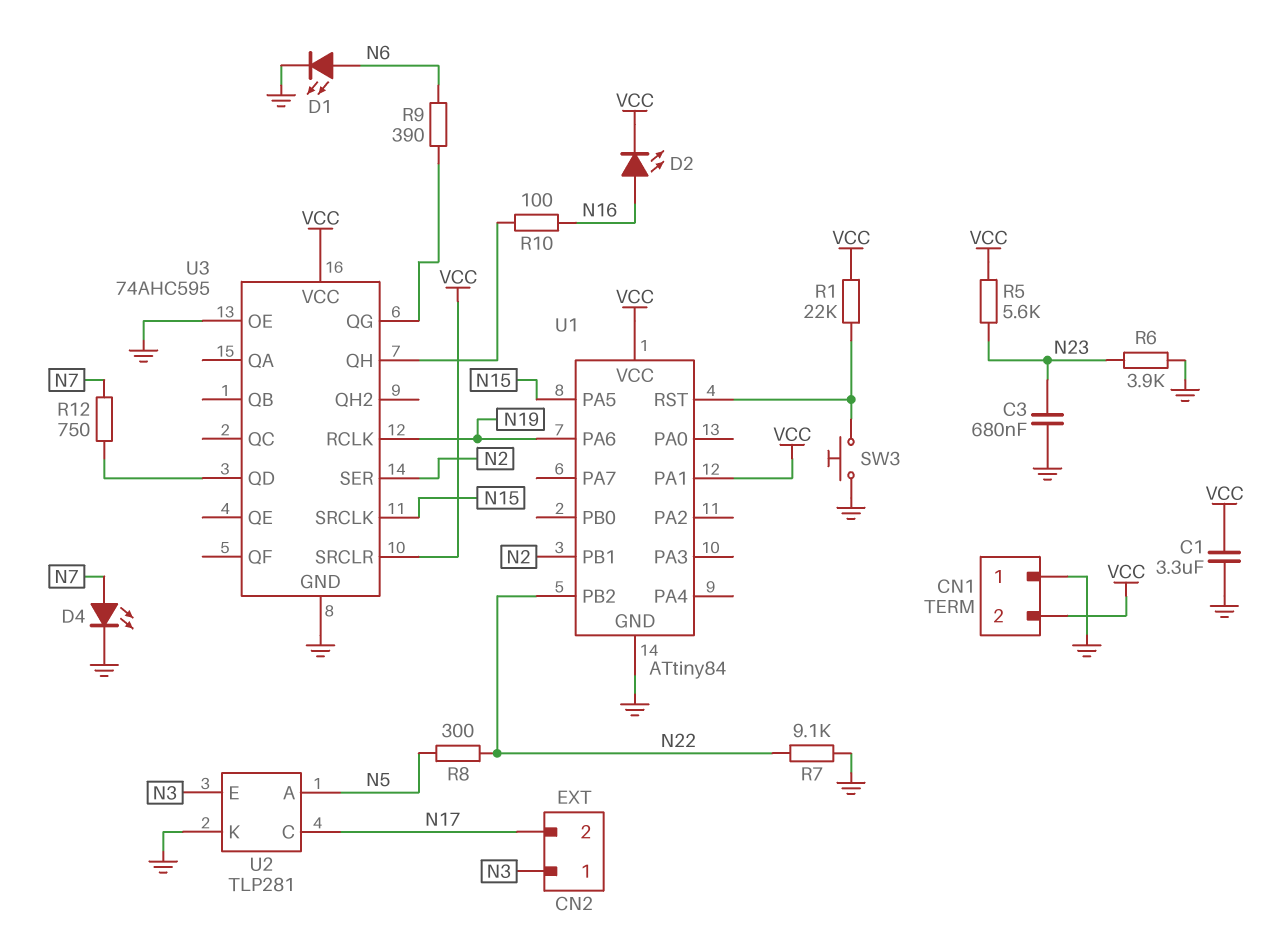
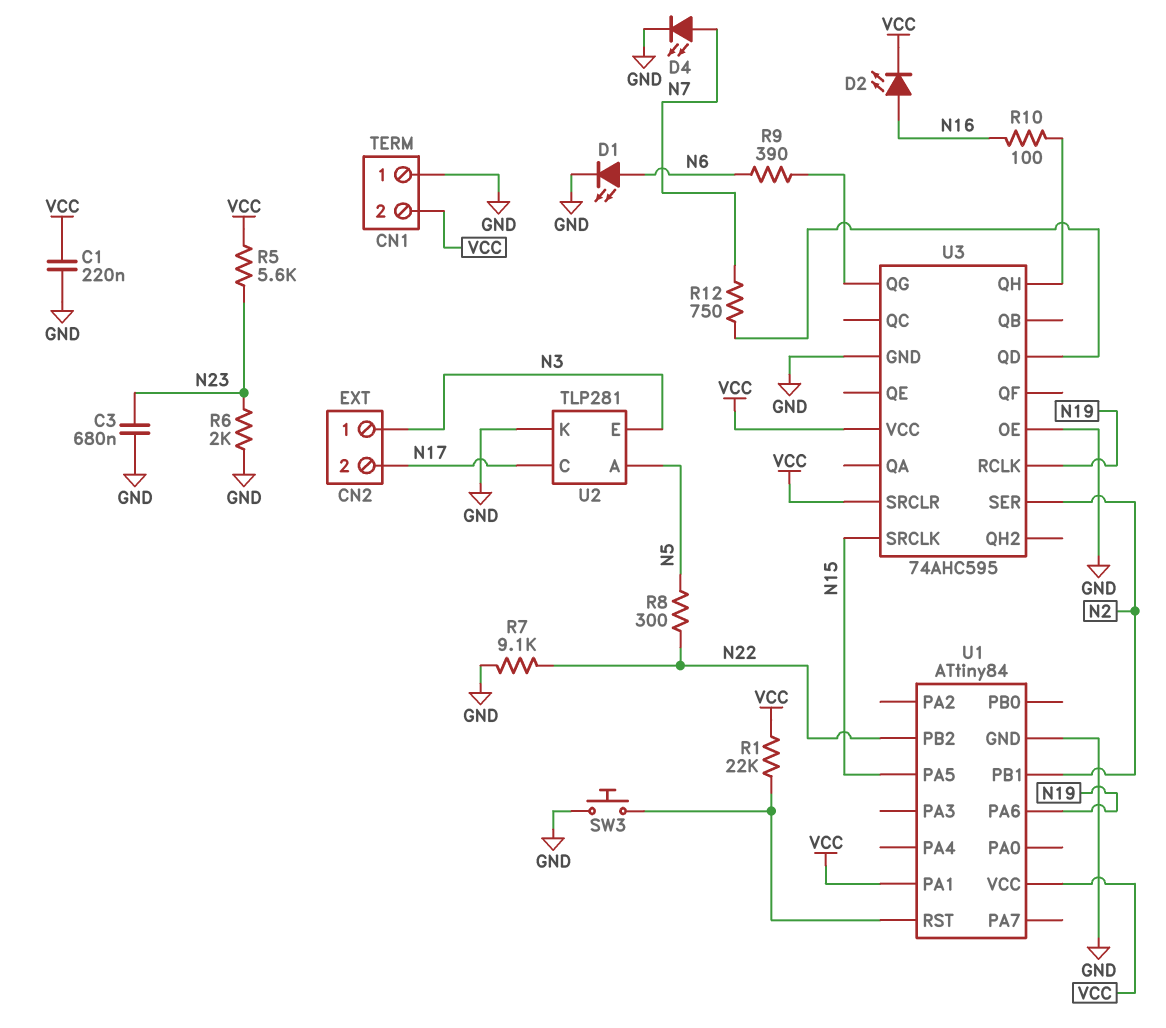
C1: 3.3uF (GND, VCC) -> 220nF (GND, VCC)
R6: 3.9k (GND, N23) -> 2k (GND, N23)

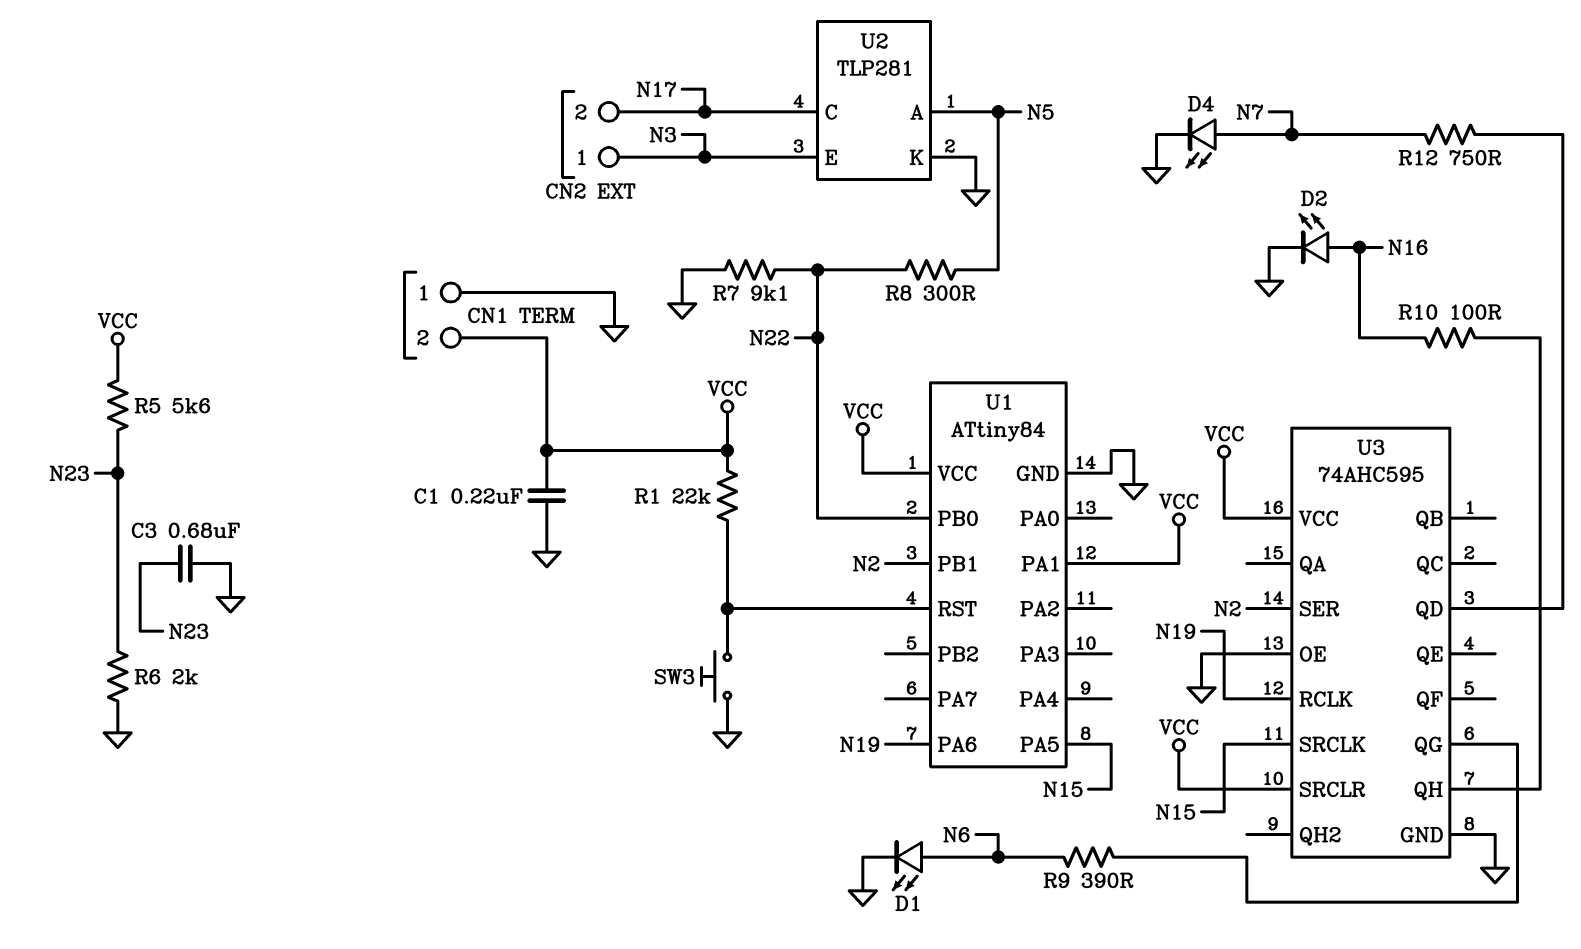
D2: LED (A N16, K VCC) -> LED (A N16, K GND)
U1 pin PB0: none -> N22
U1 pin PB2: N22 -> none

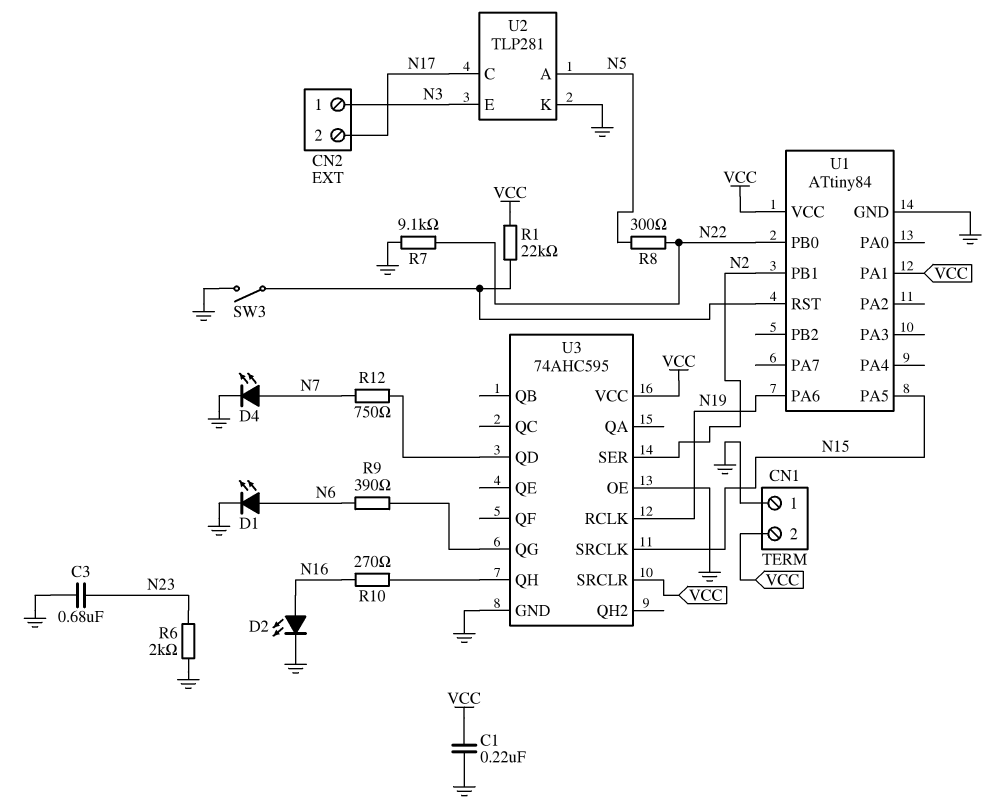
R5: 5.6k (N23, VCC) -> none
R10: 100 (N16, U3/QH) -> 270 (N16, U3/QH)
SW3: button (GND, U1/RST) -> switch (GND, U1/RST)

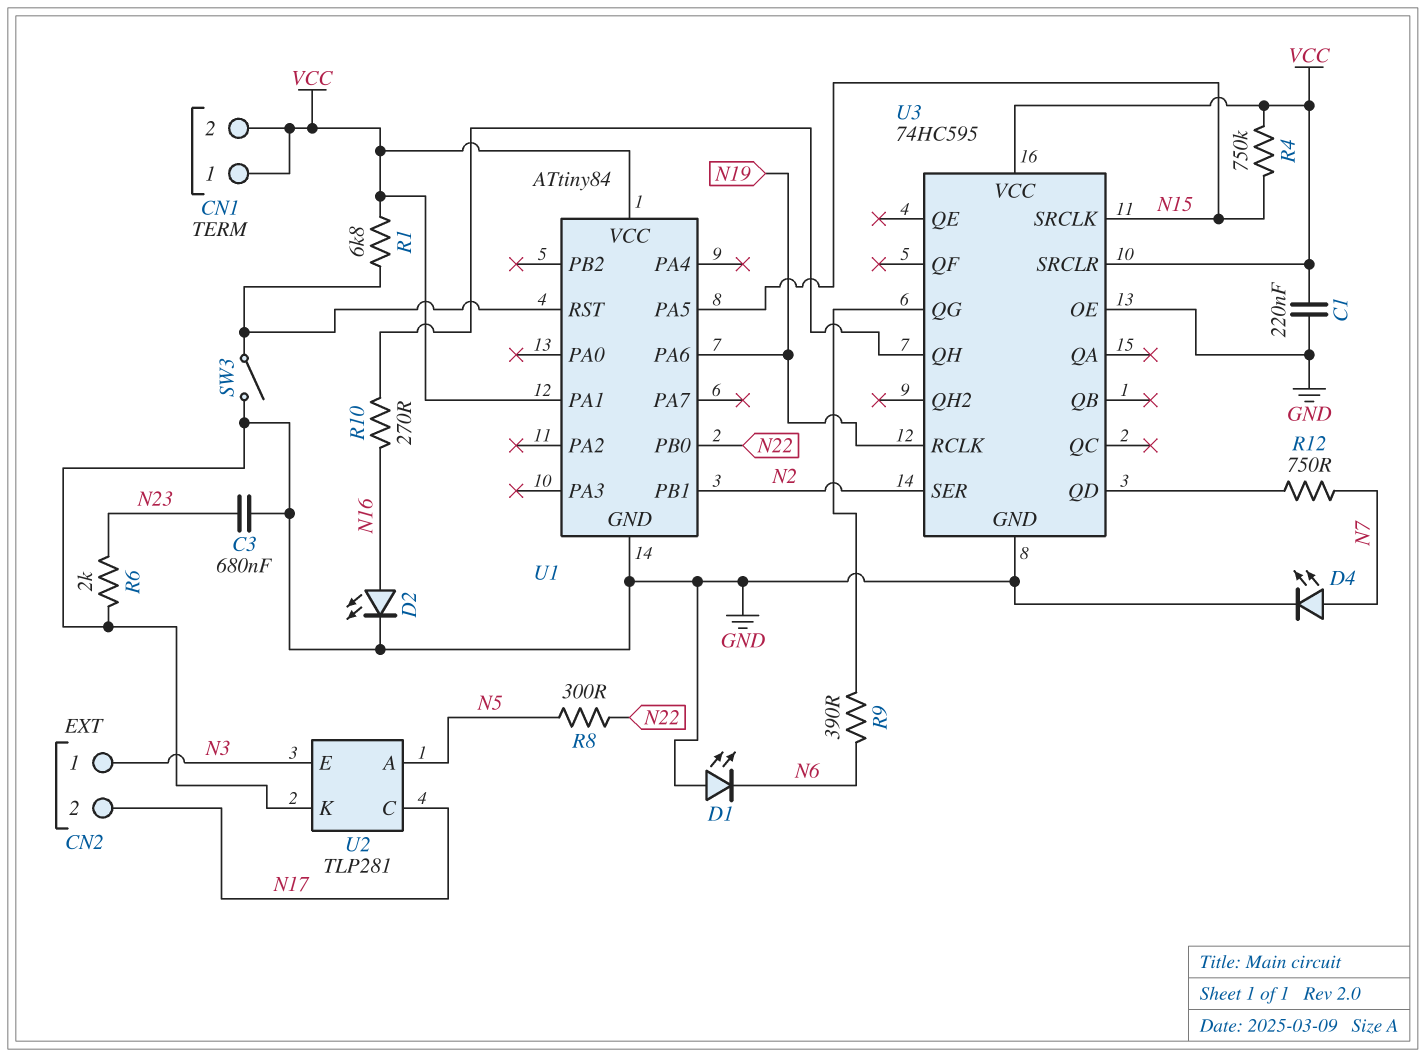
CN1 pin 1: GND -> VCC
D1: LED (A N6, K GND) -> LED (A GND, K N6)
R1: 22k (U1/RST, VCC) -> 6.8k (U1/RST, VCC)
R4: none -> 750k (N15, VCC)
R7: 9.1k (GND, N22) -> none
U3: 74AHC595 -> 74HC595

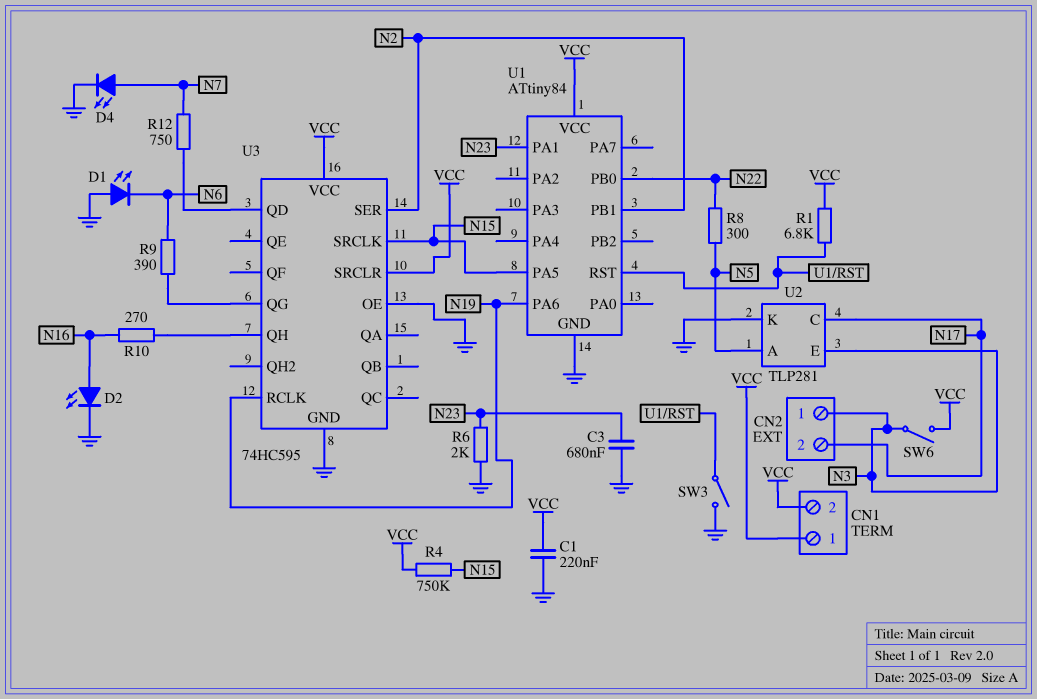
SW6: none -> switch (N3, VCC)
U1 pin PA1: VCC -> N23

